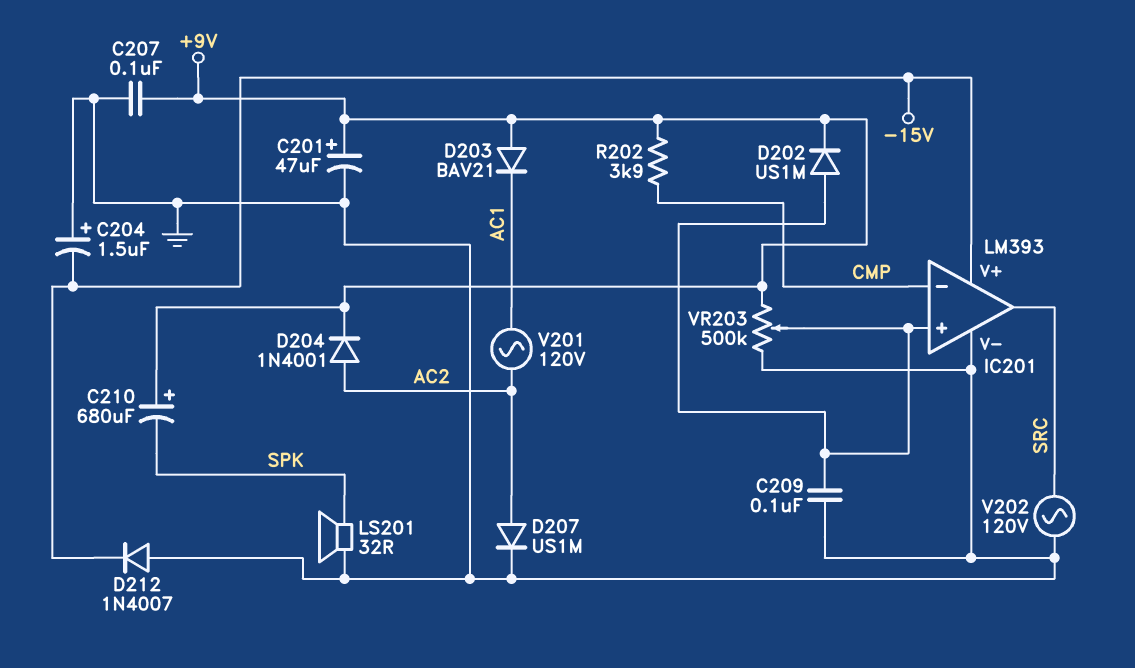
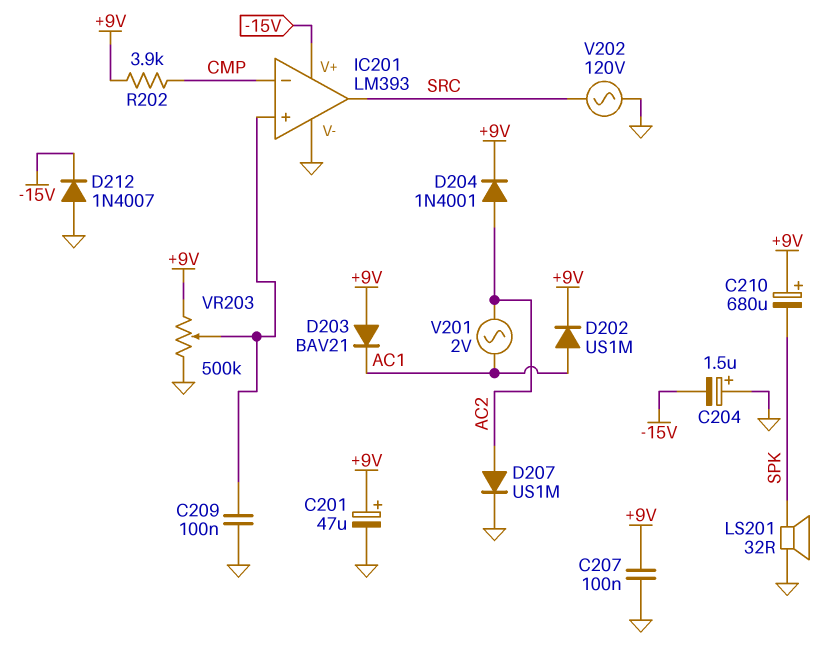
D202: diode US1M (A IC201/in+, K +9V) -> diode US1M (A AC1, K +9V)
V201: AC 120V (AC1, AC2) -> AC 2V (AC1, AC2)

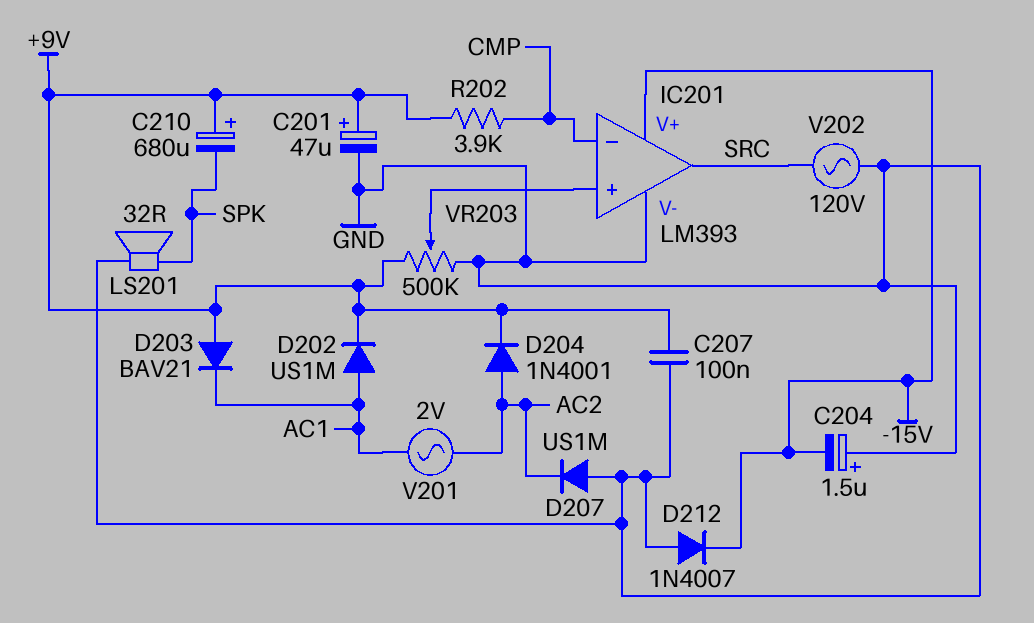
C209: 100nF (GND, IC201/in+) -> none
D207: diode US1M (A AC2, K GND) -> diode US1M (A GND, K AC2)

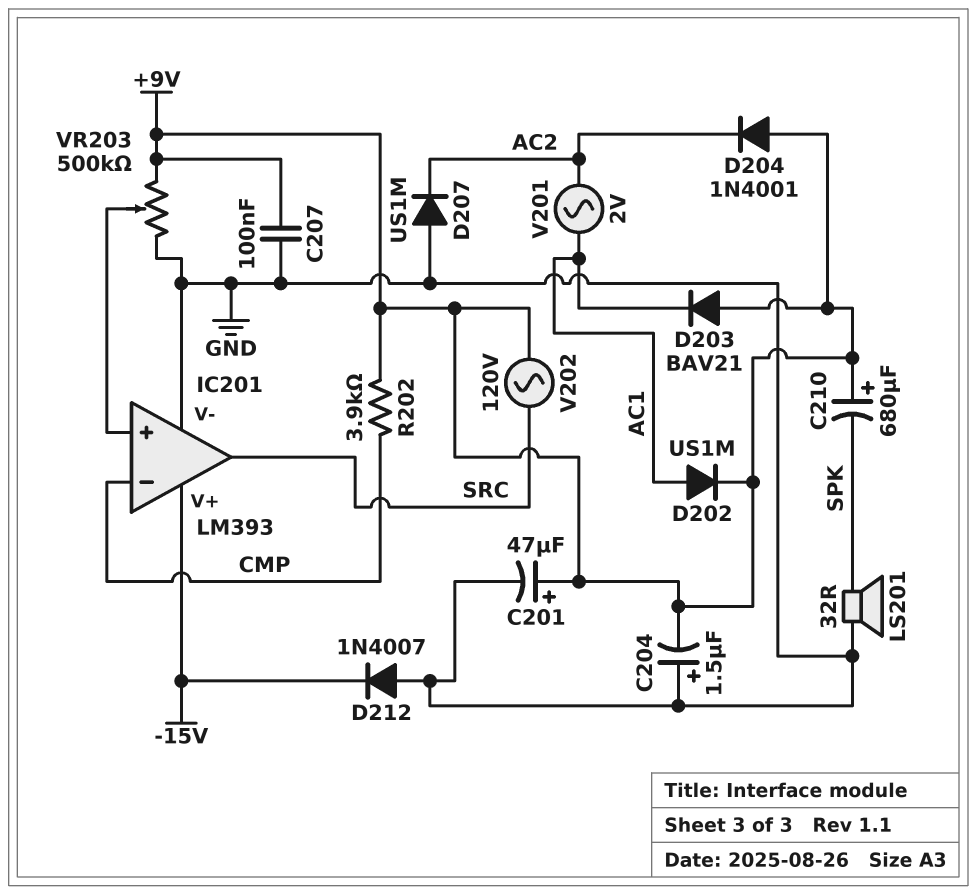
C204: 1.5uF (plus GND, minus -15V) -> 1.5uF (plus GND, minus +9V)
D204: diode 1N4001 (A AC2, K +9V) -> diode 1N4001 (A +9V, K AC2)
V202: AC 120V (GND, SRC) -> AC 120V (+9V, SRC)

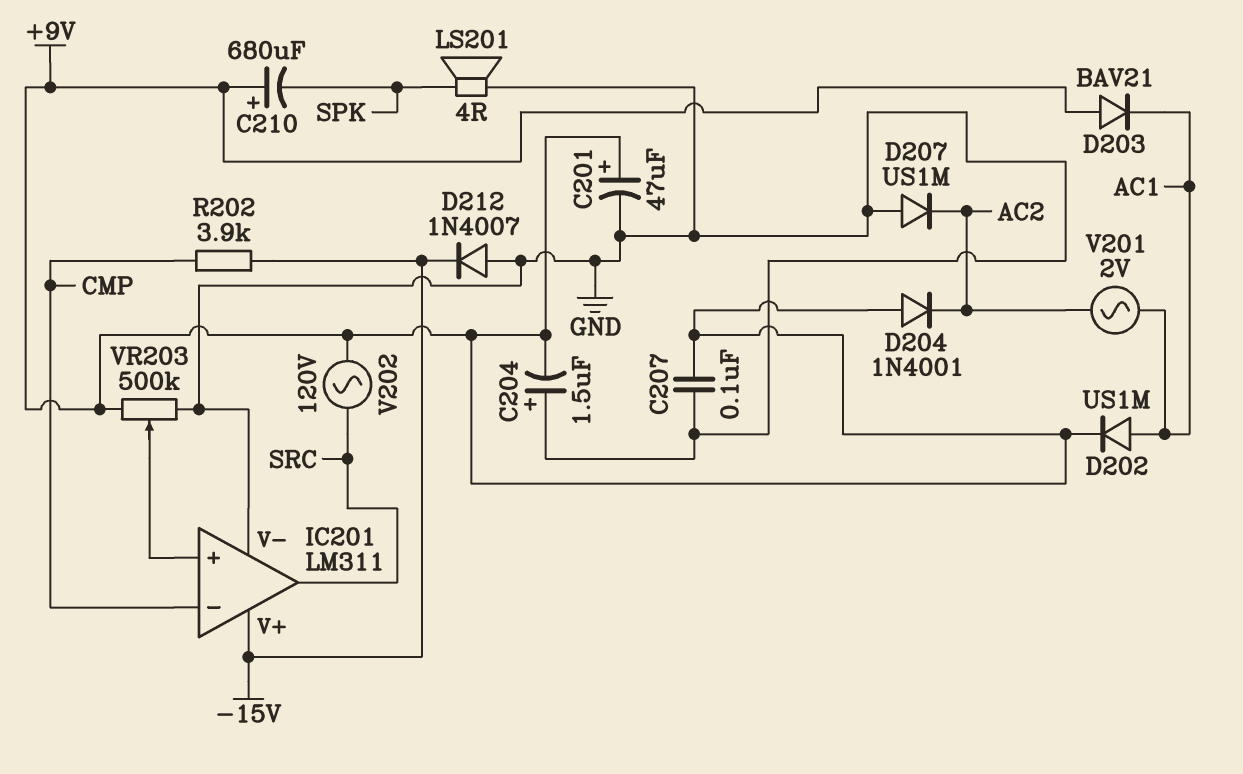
IC201: LM393 -> LM311
LS201: speaker 32R (GND, SPK) -> speaker 4R (GND, SPK)
R202: 3.9k (+9V, CMP) -> 3.9k (-15V, CMP)

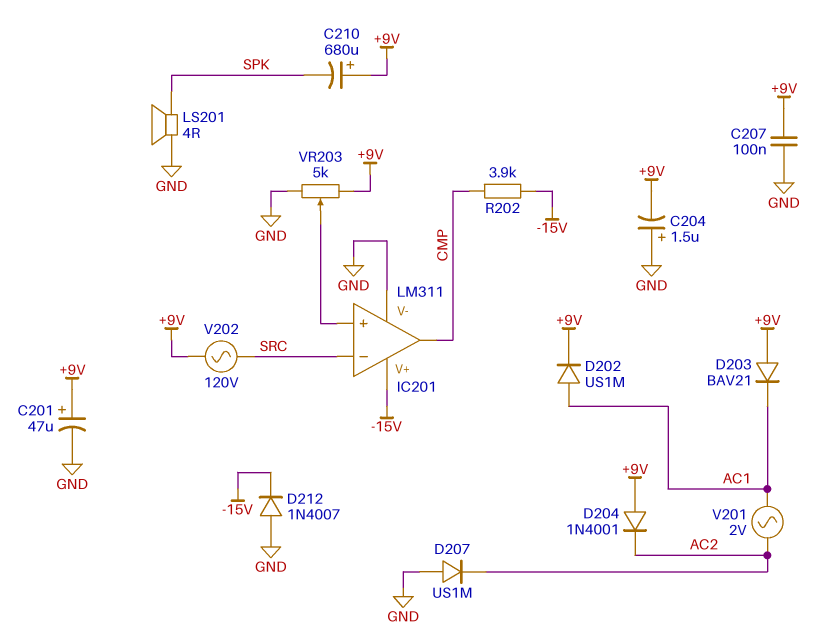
IC201 pin in-: CMP -> SRC
IC201 pin out: SRC -> CMP
VR203: 500k (+9V, GND, wiper IC201/in+) -> 5k (+9V, GND, wiper IC201/in+)

